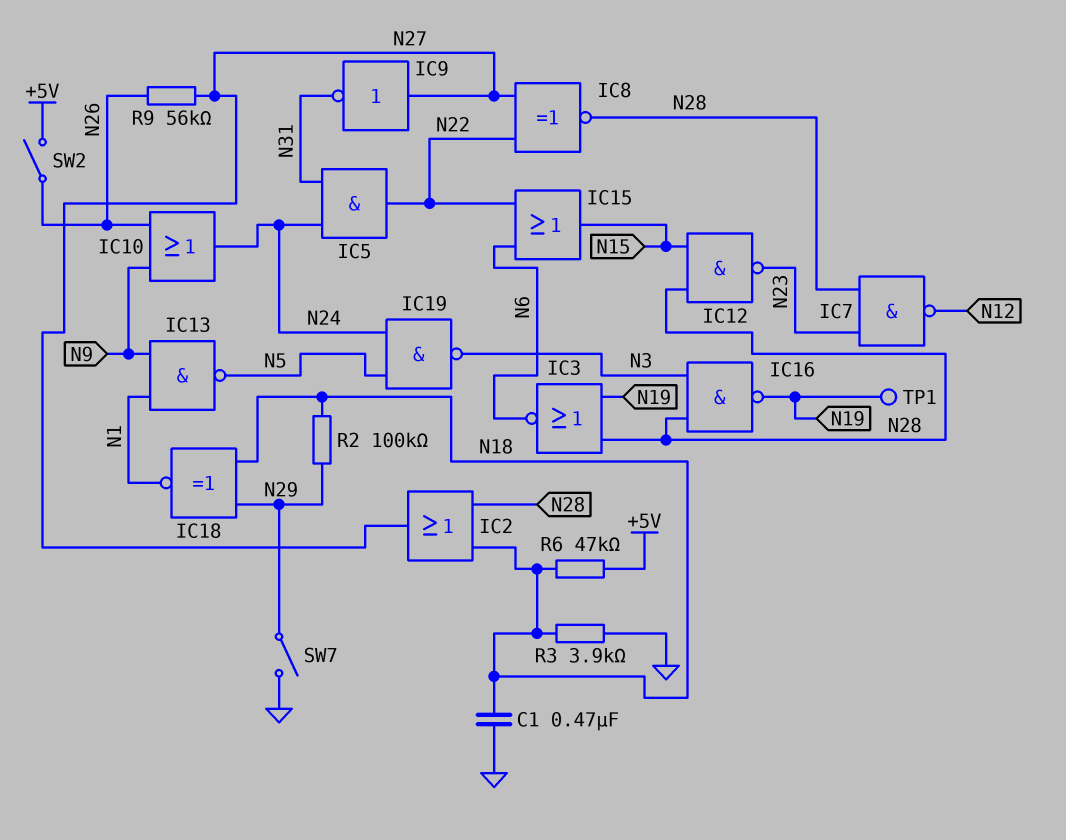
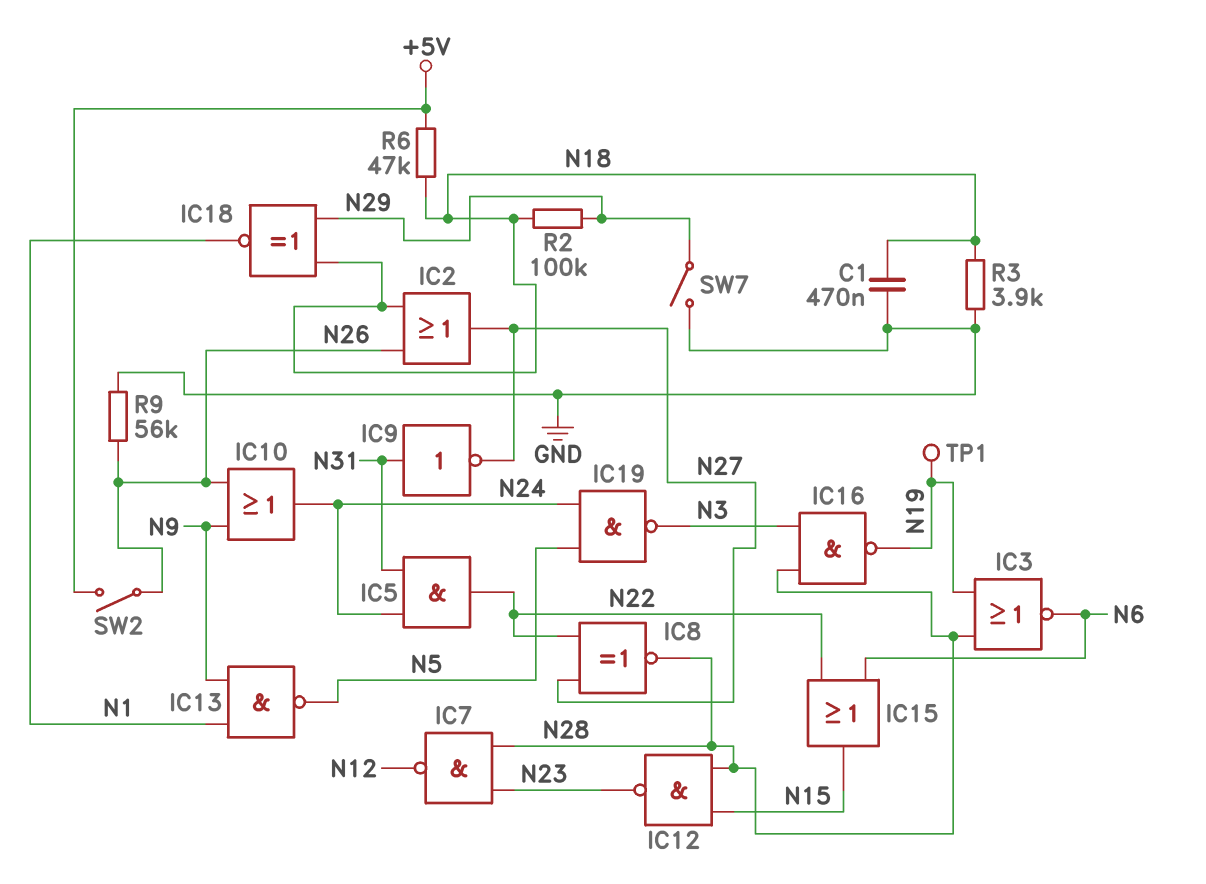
IC2: OR (in N18, in N28, out N27) -> OR (in N18, in N26, out N27)
IC9: NOT (in N27, out N31) -> NOT (in N31, out N27)
R9: 56k (N26, N27) -> 56k (GND, N26)

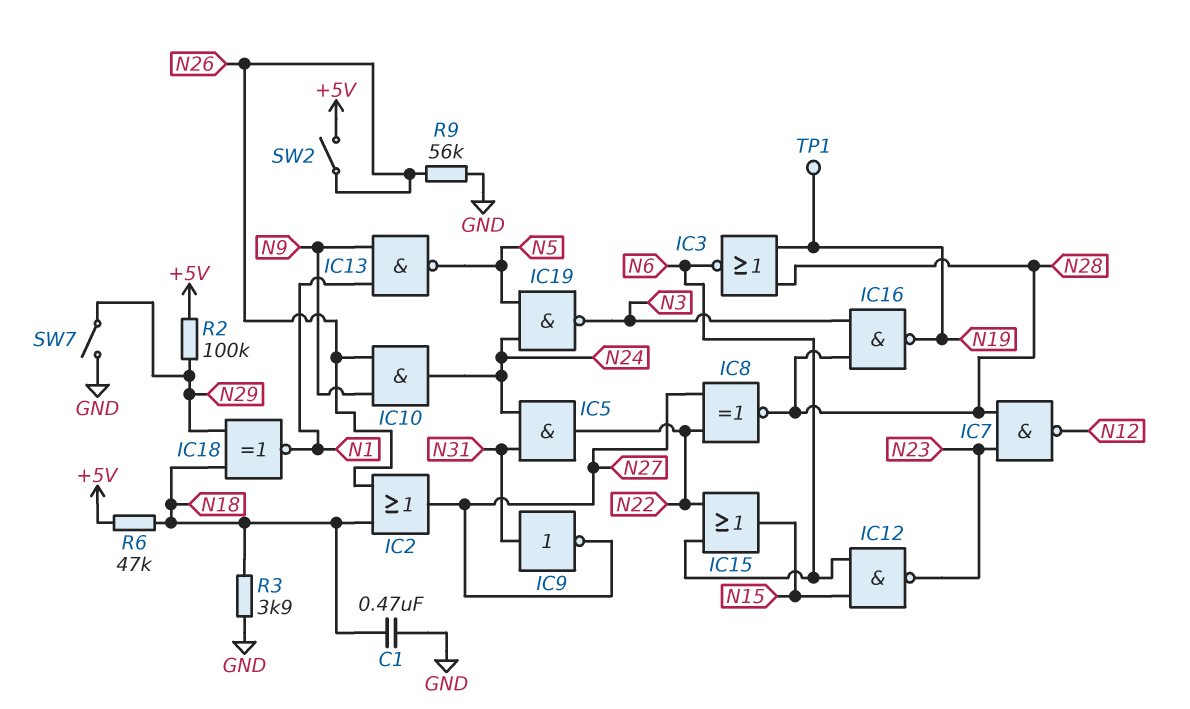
IC10: OR (in N9, in N26, out N24) -> AND (in N9, in N26, out N24)
IC12: NAND (in N15, in N28, out N23) -> NAND (in N6, in N15, out N23)
R2: 100k (N18, N29) -> 100k (+5V, N29)

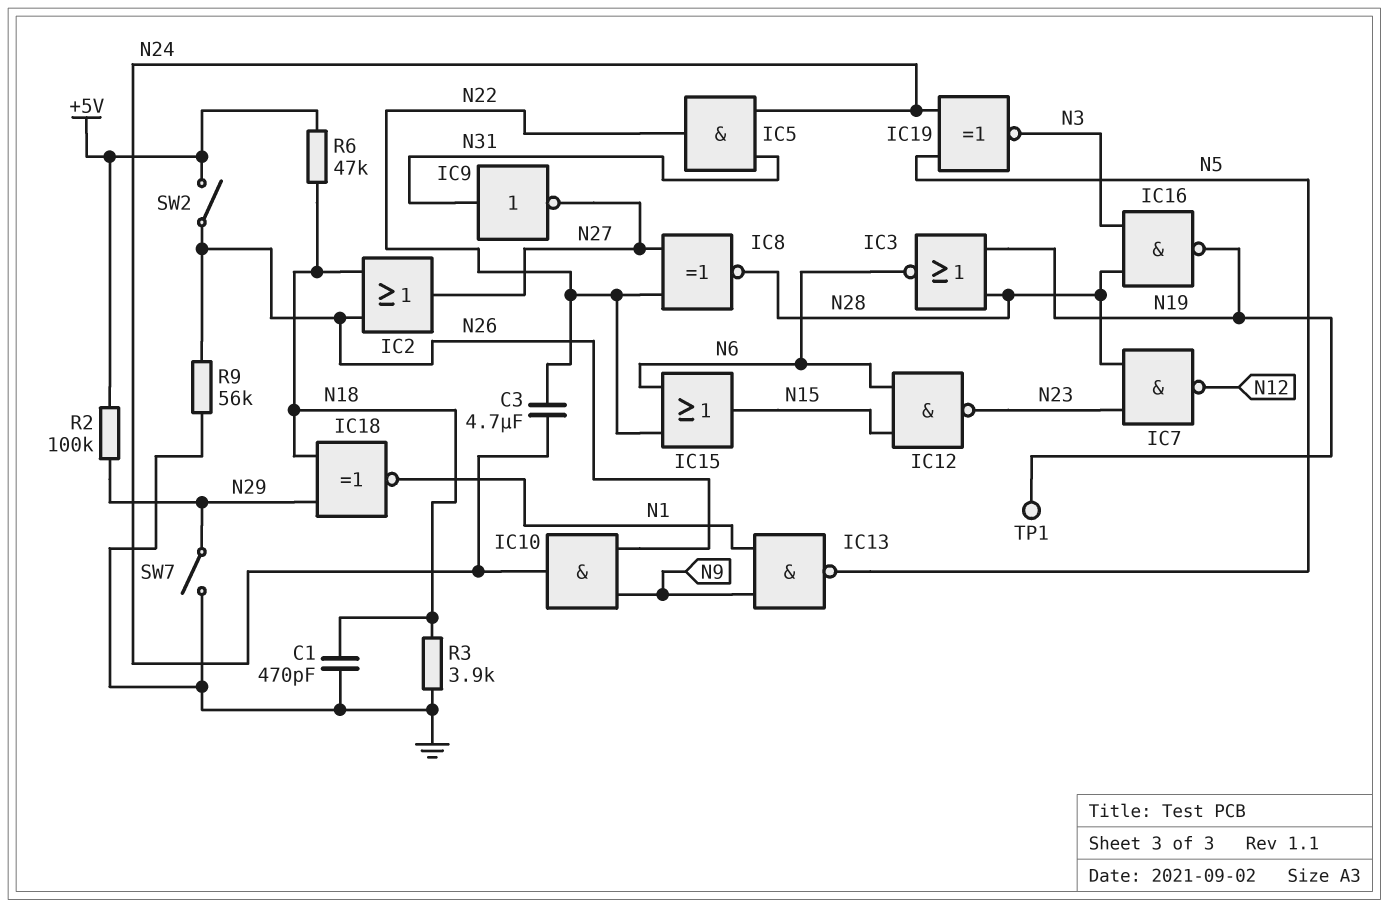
C1: 470nF (GND, N18) -> 470pF (GND, N18)
C3: none -> 4.7uF (N22, N24)
IC19: NAND (in N5, in N24, out N3) -> XNOR (in N5, in N24, out N3)

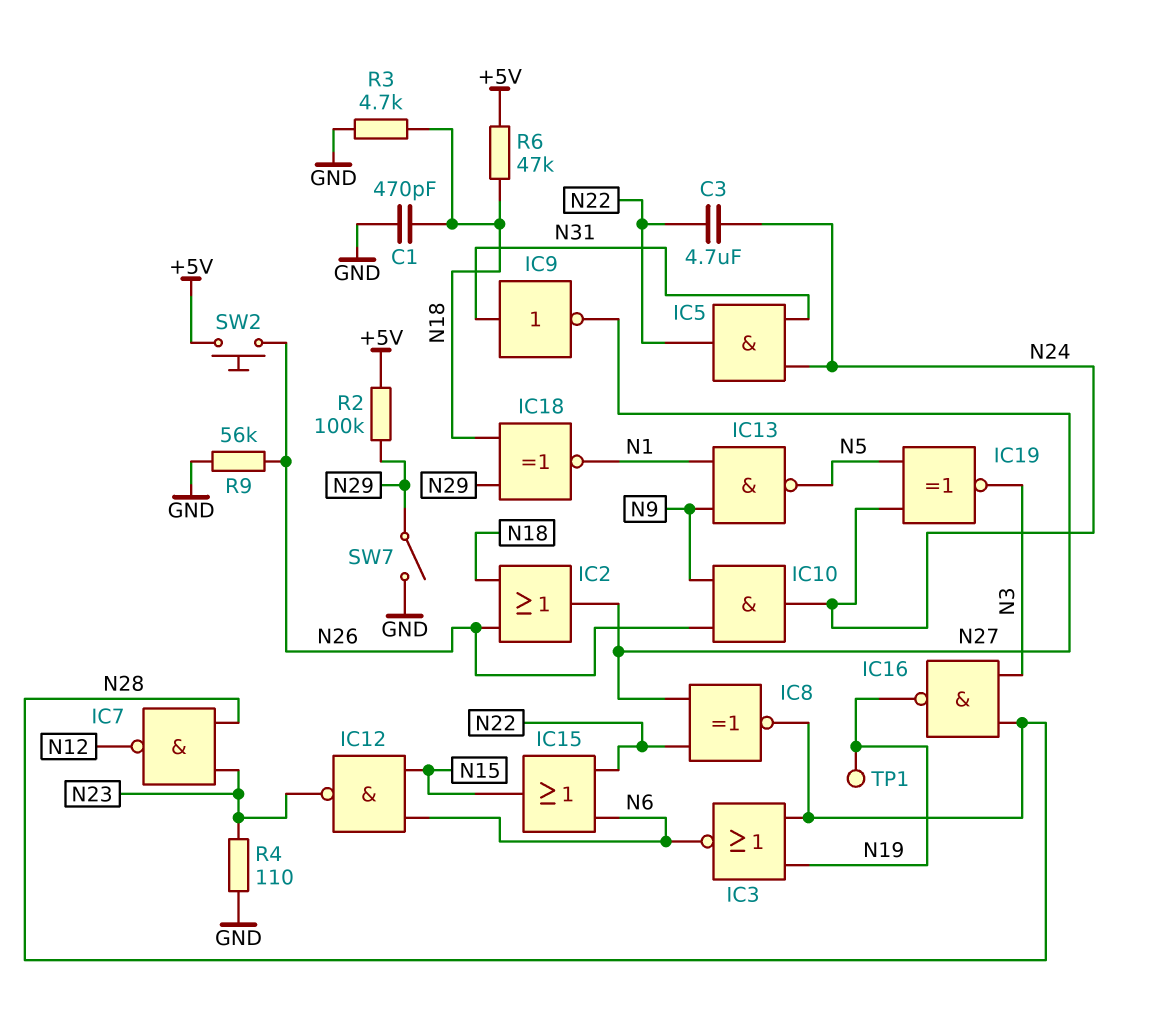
R3: 3.9k (GND, N18) -> 4.7k (GND, N18)
R4: none -> 110 (GND, N23)
SW2: switch (+5V, N26) -> button (+5V, N26)

